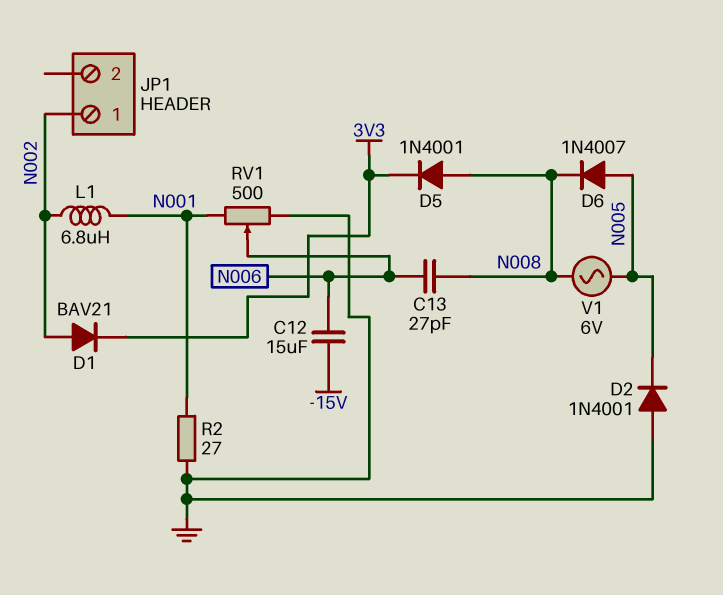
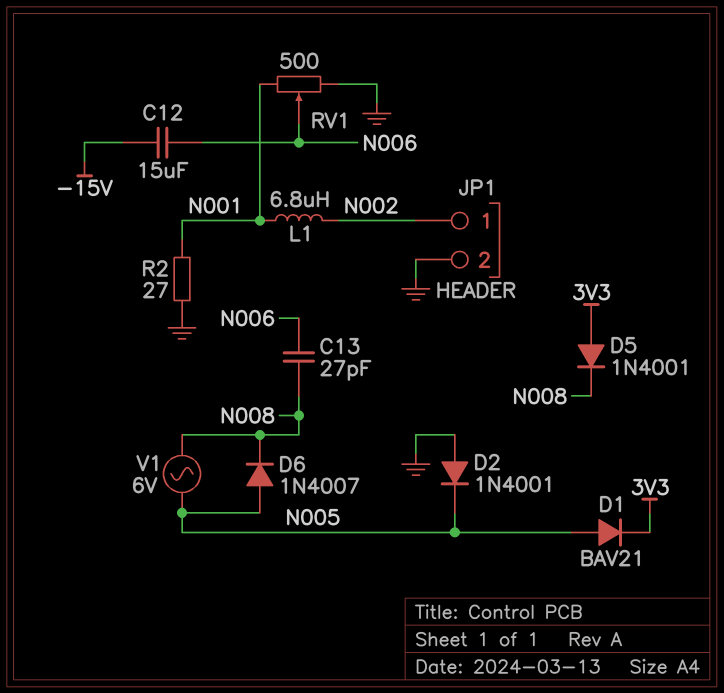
D1: diode BAV21 (A N002, K 3V3) -> diode BAV21 (A N005, K 3V3)
D5: diode 1N4001 (A N008, K 3V3) -> diode 1N4001 (A 3V3, K N008)
JP1 pin 2: none -> GND

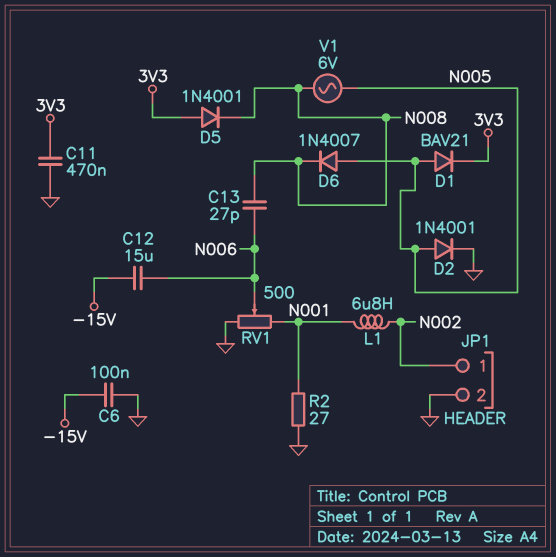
C6: none -> 100nF (-15V, GND)
C11: none -> 470nF (3V3, GND)
D2: diode 1N4001 (A GND, K N005) -> diode 1N4001 (A N005, K GND)

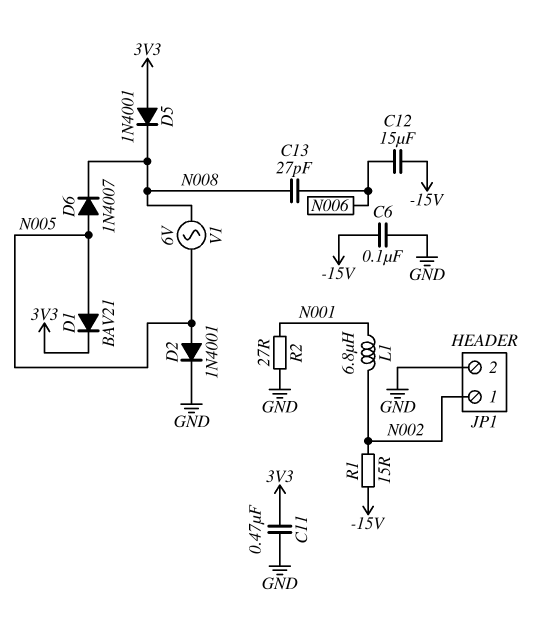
R1: none -> 15 (-15V, N002)
RV1: 500 (GND, N001, wiper N006) -> none

